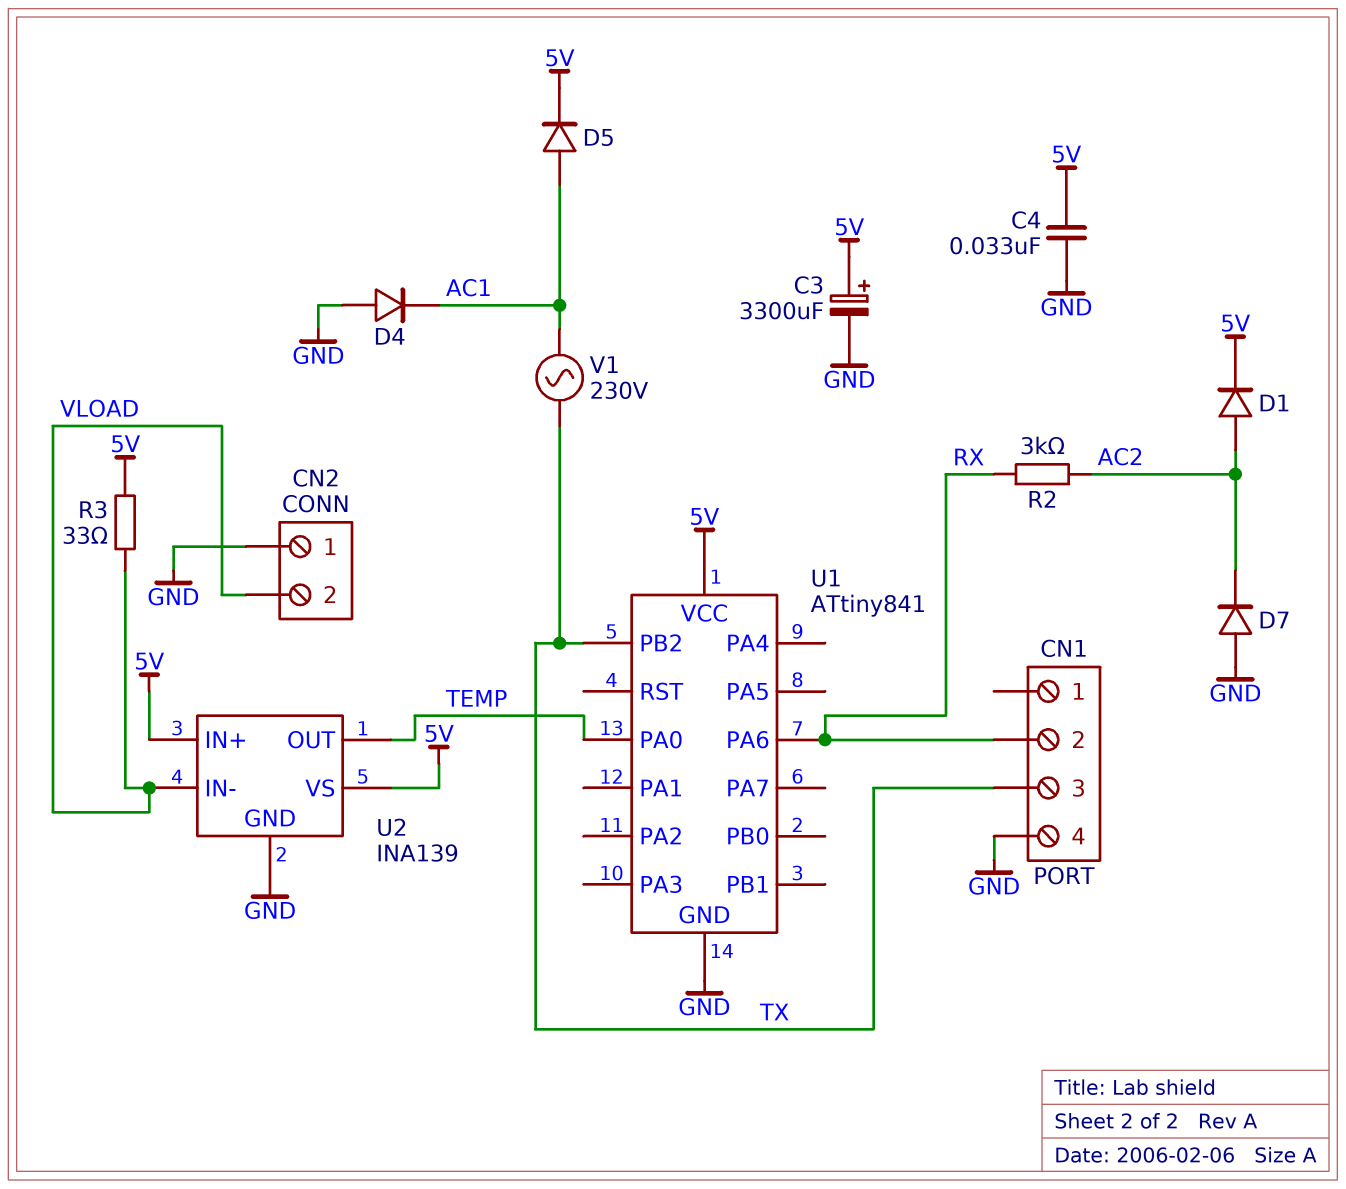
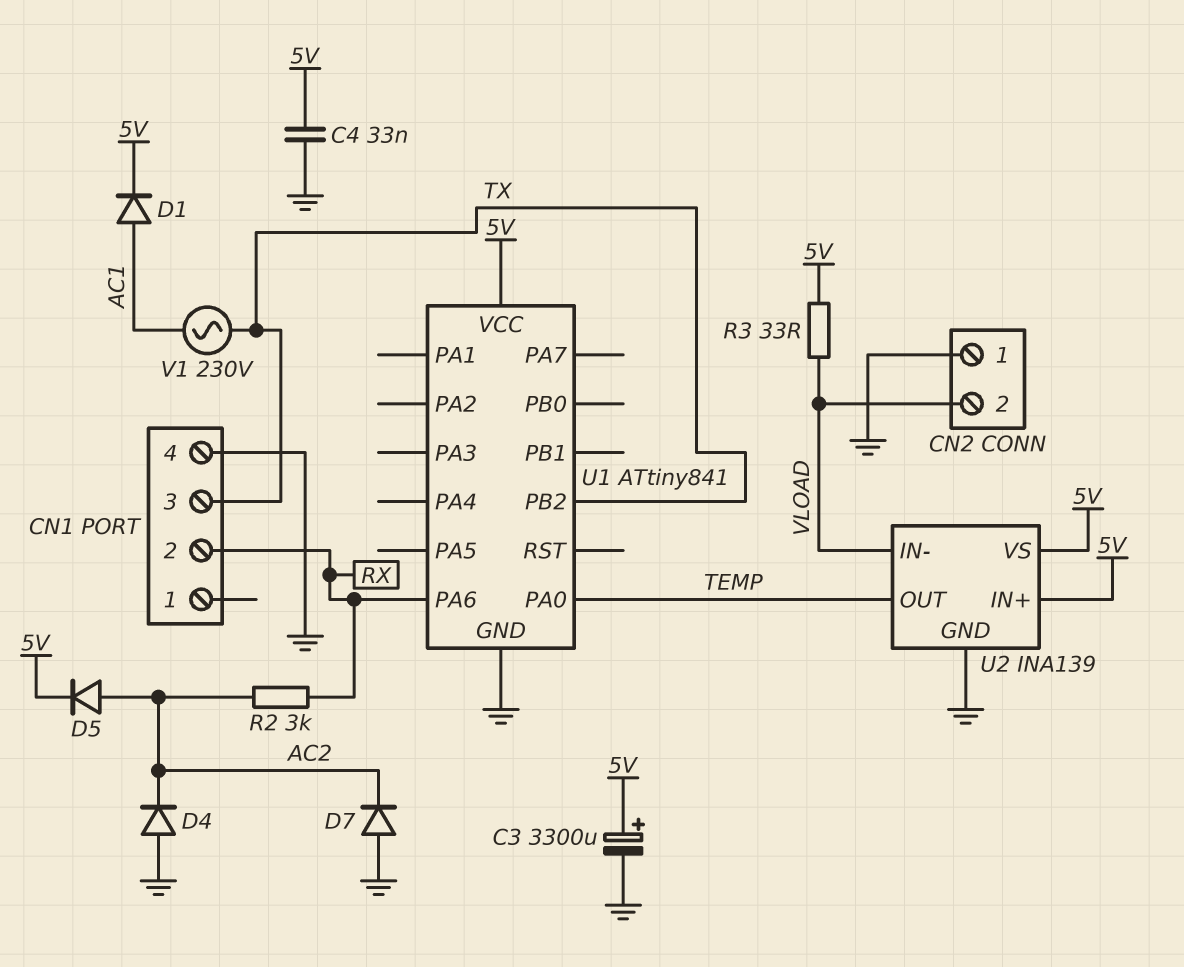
D1: diode (A AC2, K 5V) -> diode (A AC1, K 5V)
D4: diode (A GND, K AC1) -> diode (A GND, K AC2)
D5: diode (A AC1, K 5V) -> diode (A AC2, K 5V)

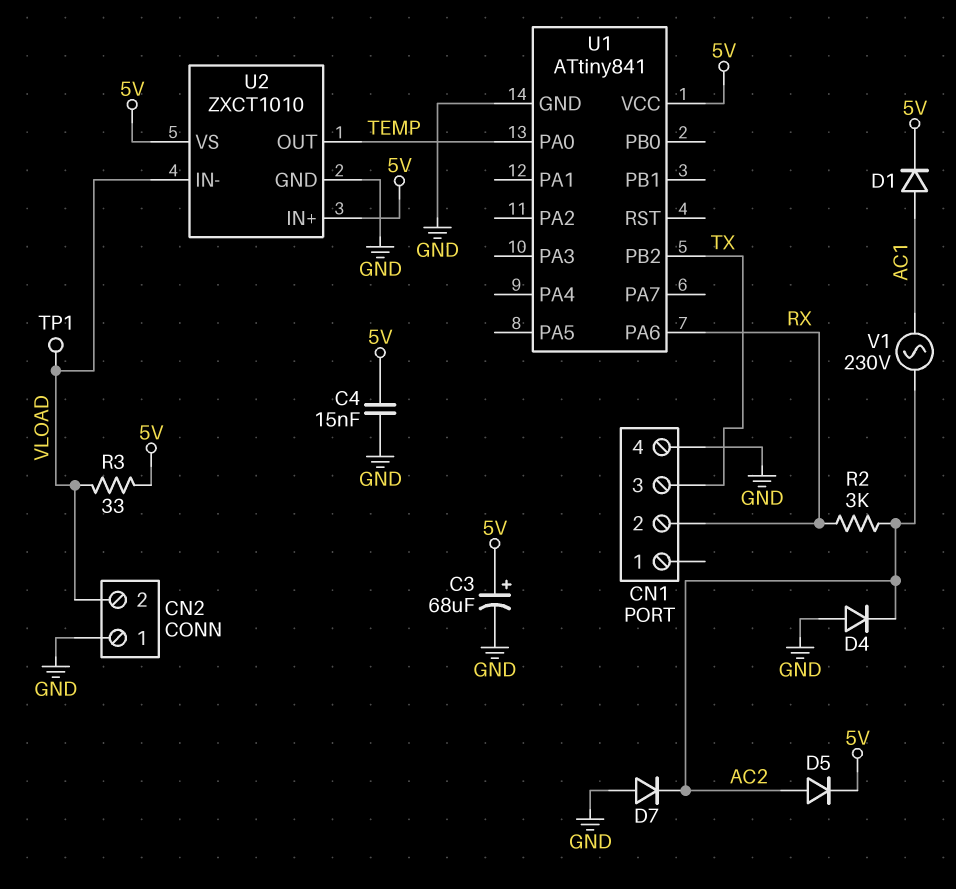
C3: 3300uF (plus 5V, minus GND) -> 68uF (plus 5V, minus GND)
C4: 33nF (5V, GND) -> 15nF (5V, GND)
TP1: none -> test point (VLOAD)
U2: INA139 -> ZXCT1010
V1: AC 230V (AC1, TX) -> AC 230V (AC1, AC2)

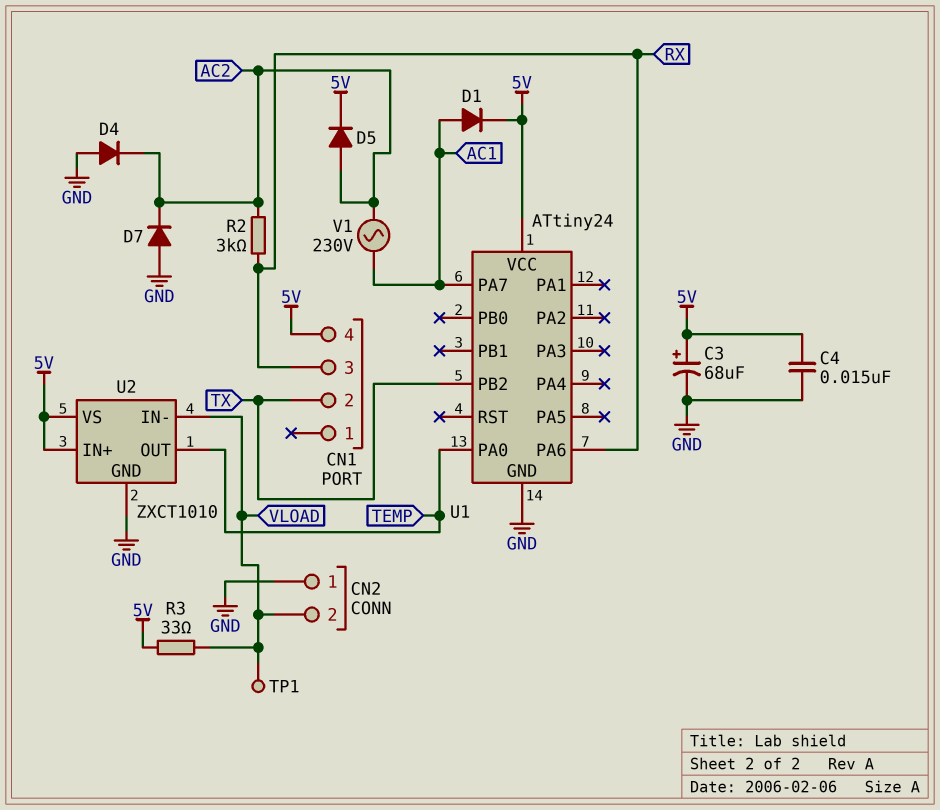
CN1 pin 2: RX -> TX
CN1 pin 3: TX -> RX
CN1 pin 4: GND -> 5V
U1: ATtiny841 -> ATtiny24
U1 pin PA7: none -> AC1

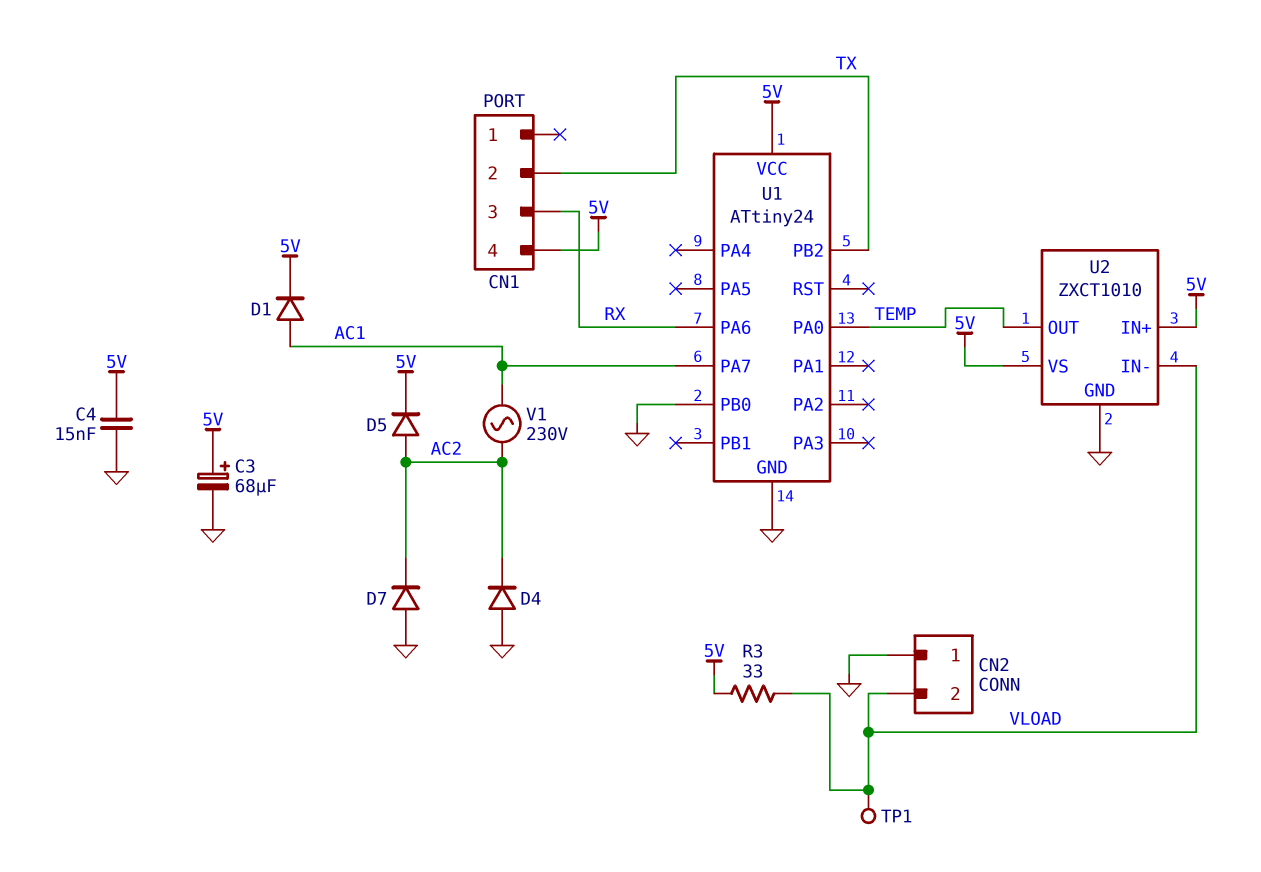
R2: 3k (AC2, RX) -> none
U1 pin PB0: none -> GND

